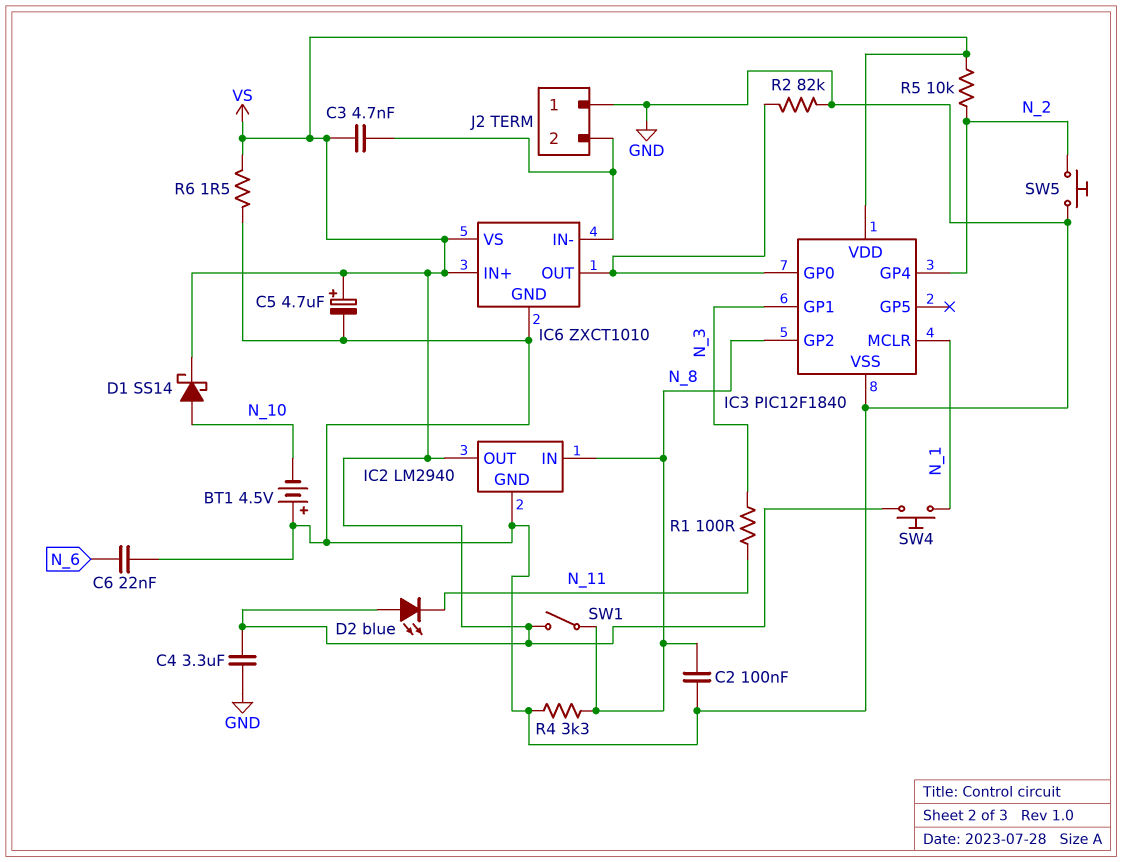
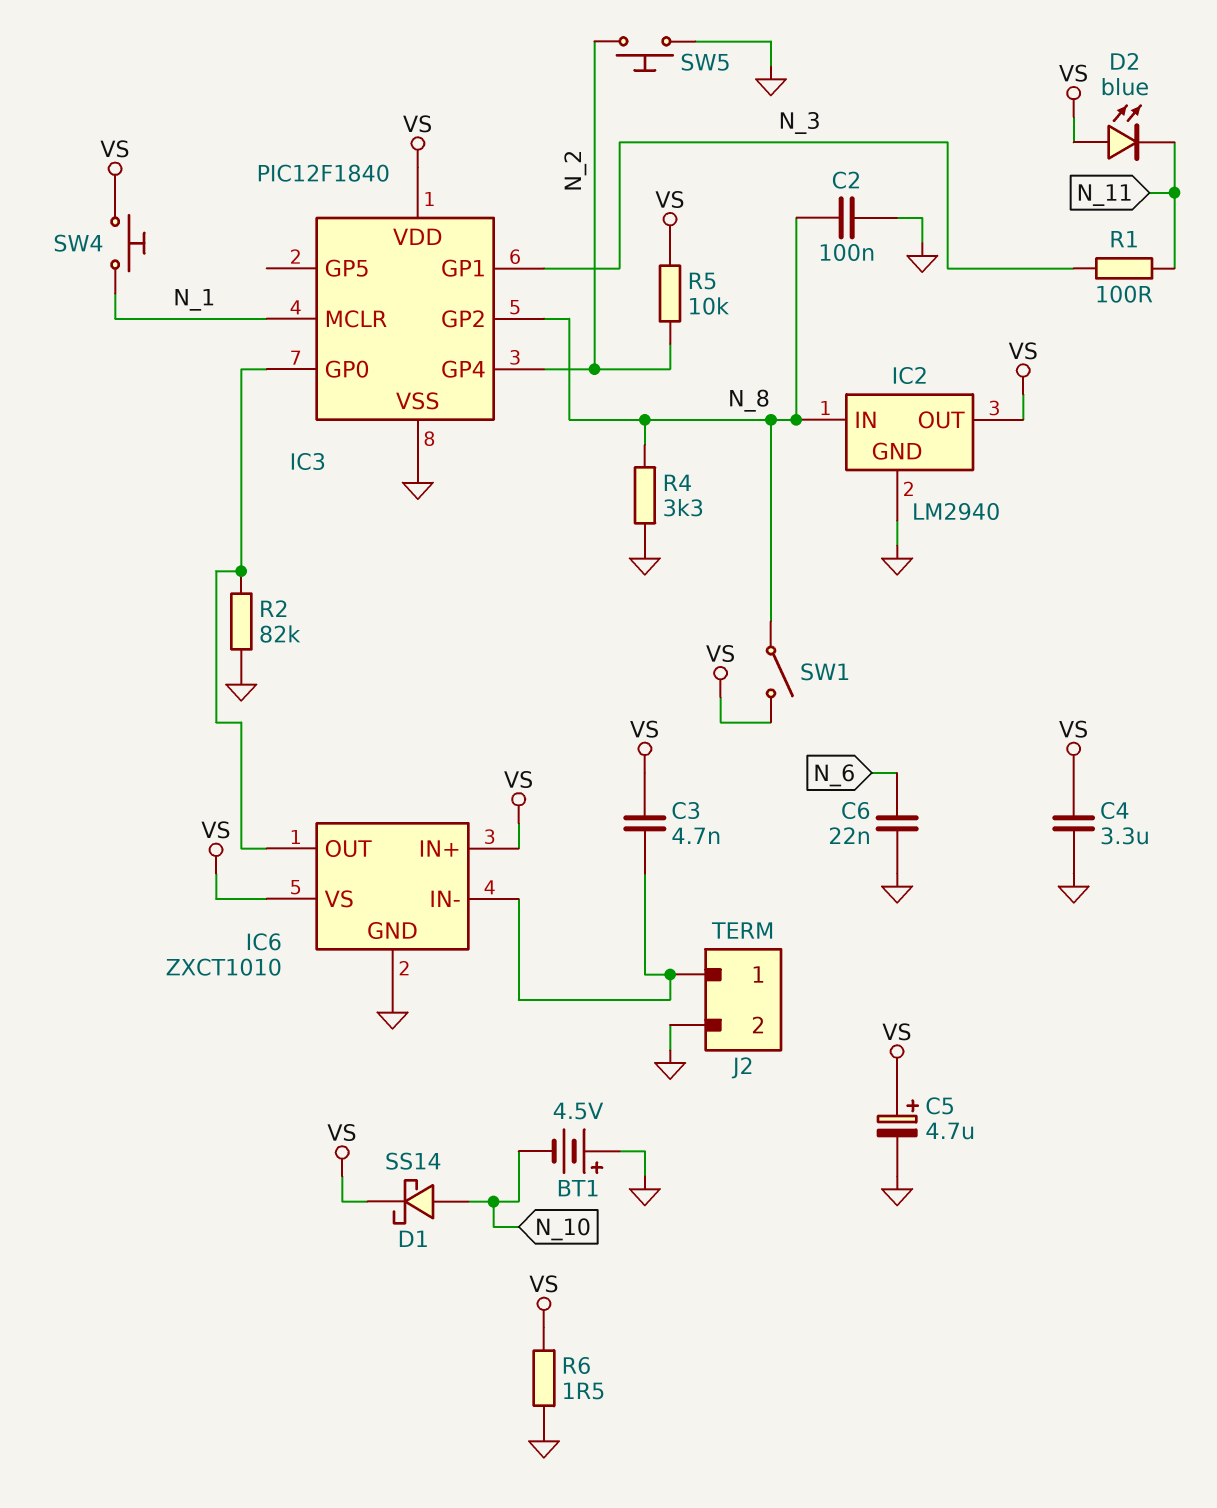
J2 pin 1: GND -> IC6/IN-
J2 pin 2: IC6/IN- -> GND

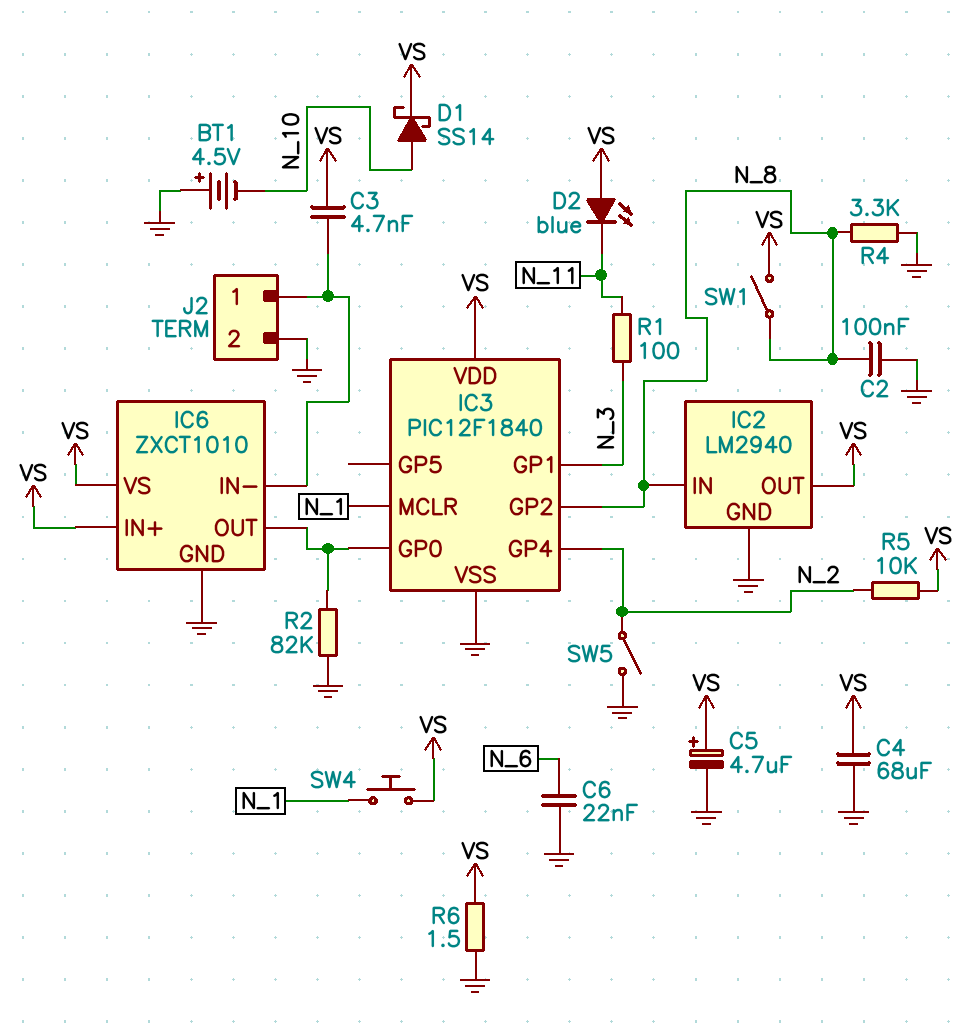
C4: 3.3uF (GND, VS) -> 68uF (GND, VS)
SW5: button (GND, N_2) -> switch (GND, N_2)

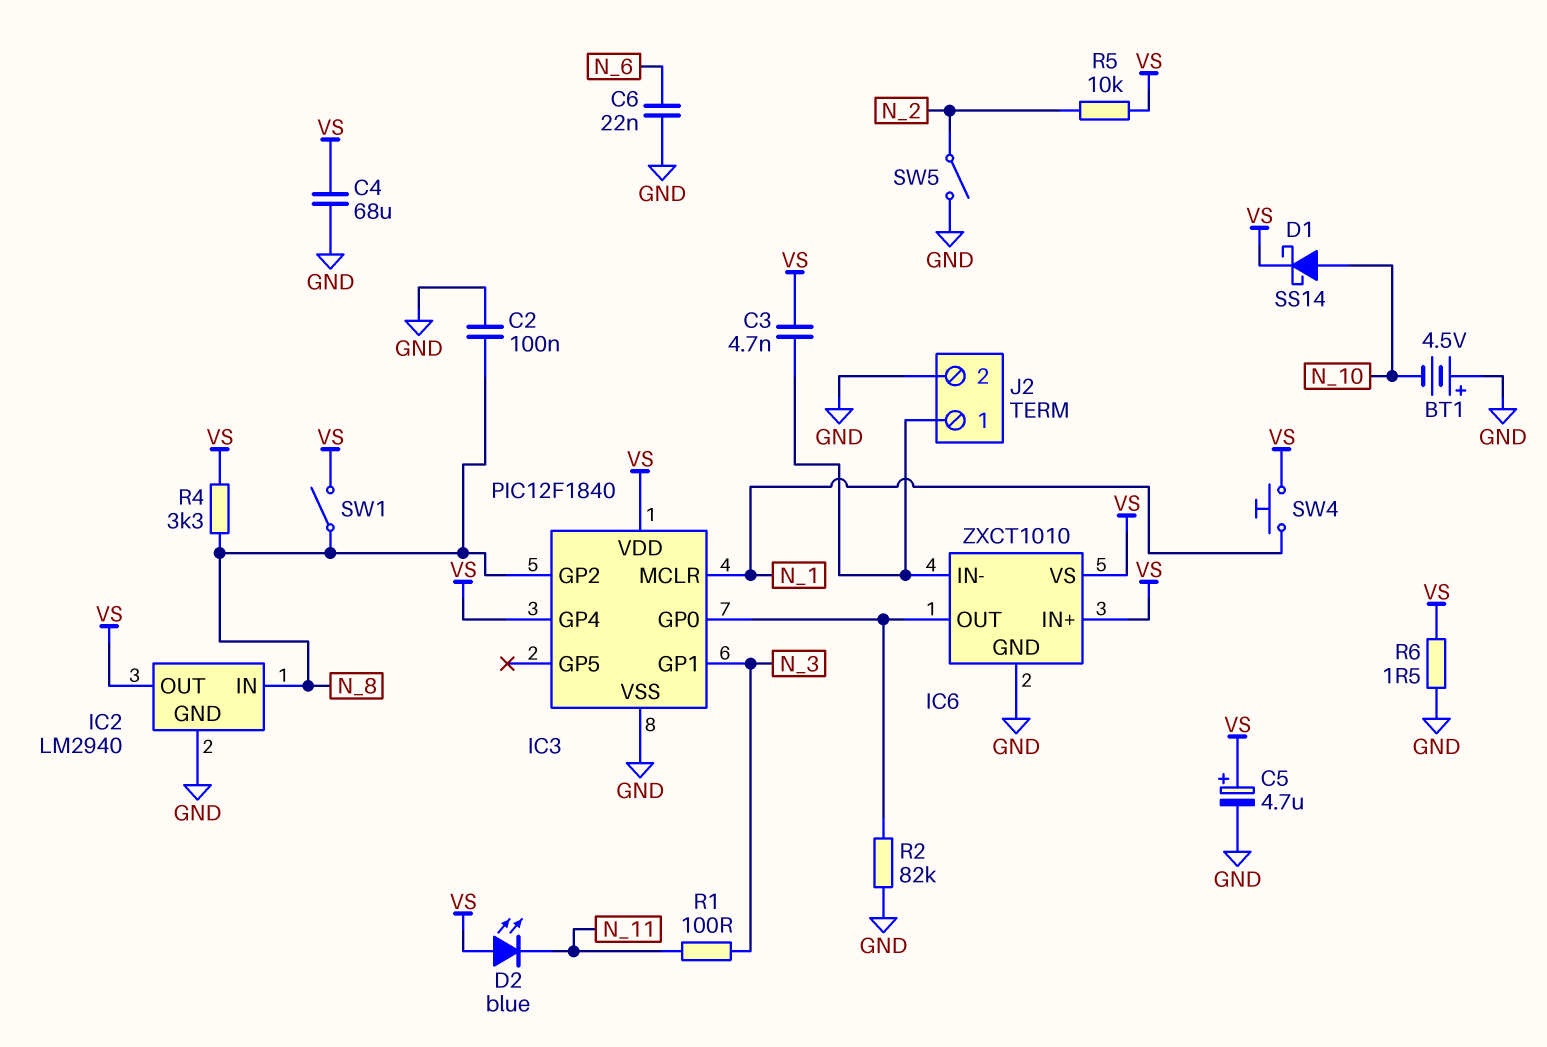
IC3 pin GP4: N_2 -> VS
R4: 3.3k (GND, N_8) -> 3.3k (N_8, VS)

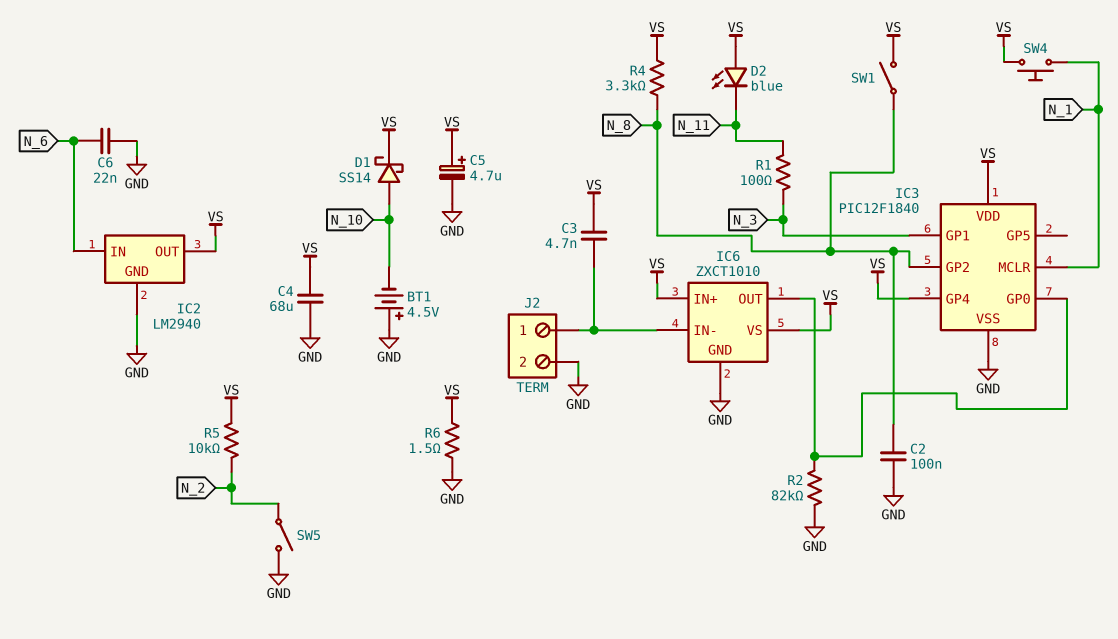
IC2 pin IN: N_8 -> N_6

